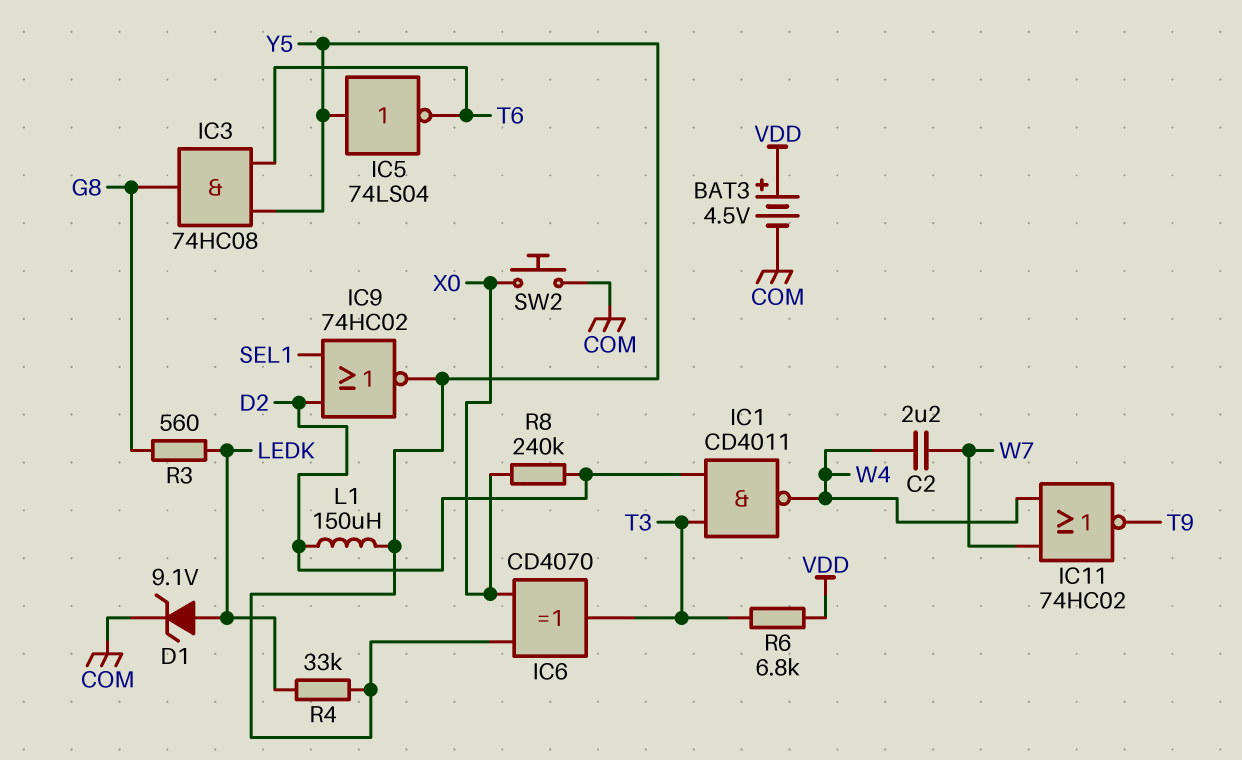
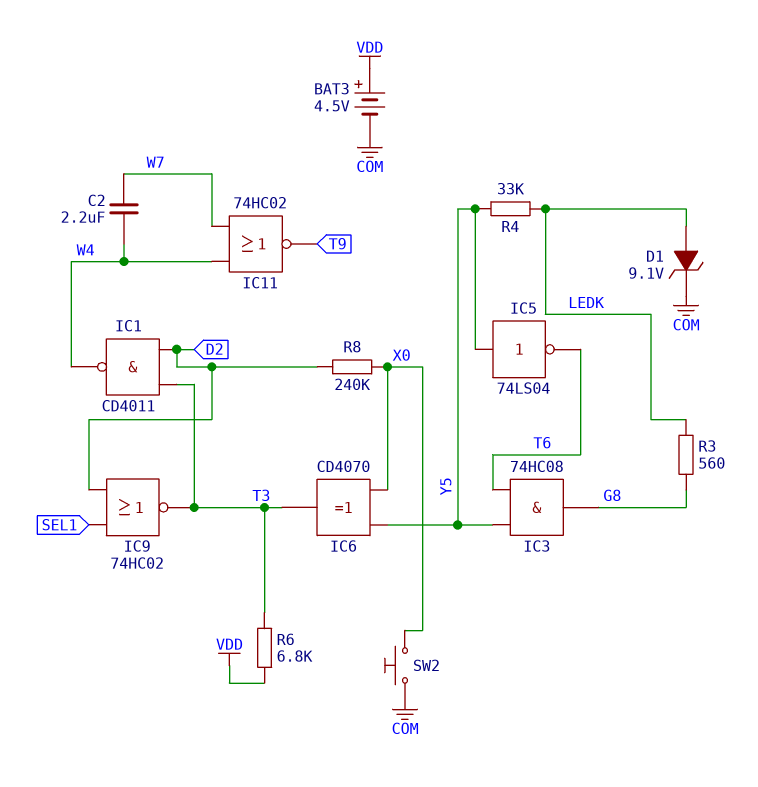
IC9: NOR 74HC02 (in D2, in SEL1, out Y5) -> NOR 74HC02 (in D2, in SEL1, out T3)
L1: 150uH (D2, Y5) -> none

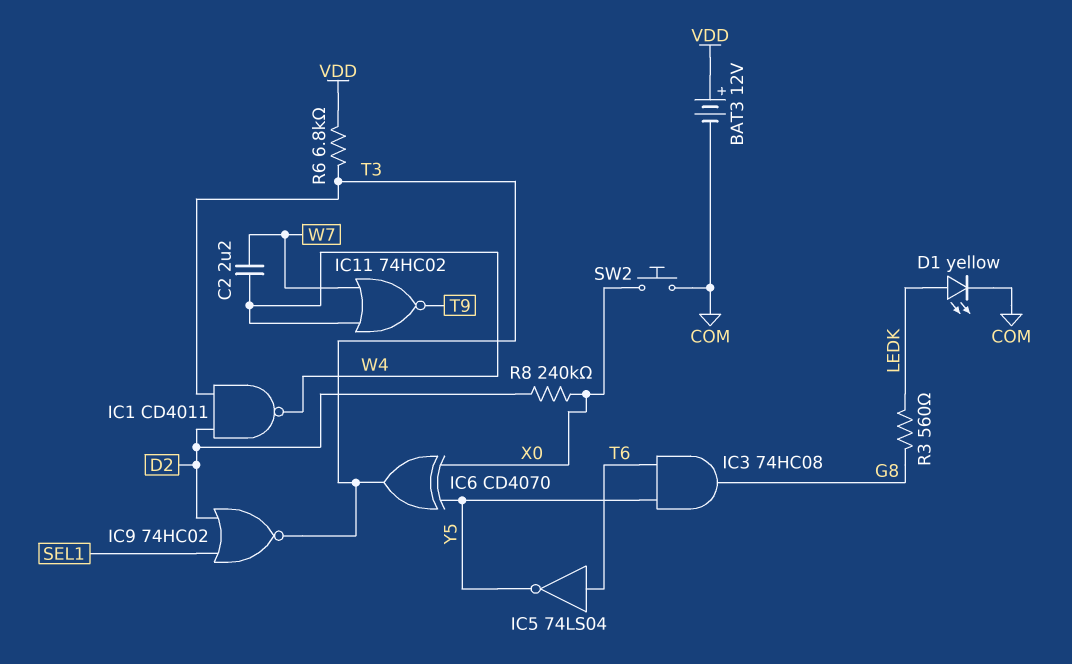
BAT3: 4.5V (plus VDD, minus COM) -> 12V (plus VDD, minus COM)
D1: zener 9.1V (A LEDK, K COM) -> LED yellow (A LEDK, K COM)
IC5: NOT 74LS04 (in Y5, out T6) -> NOT 74LS04 (in T6, out Y5)
R4: 33k (LEDK, Y5) -> none

